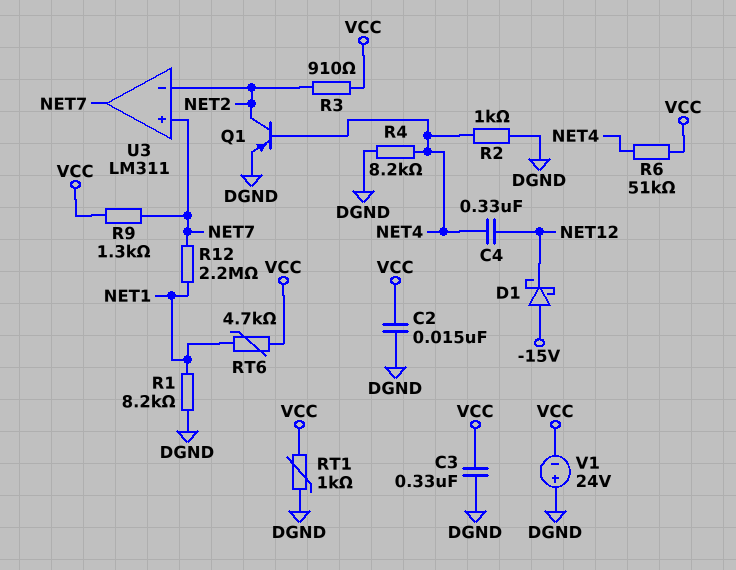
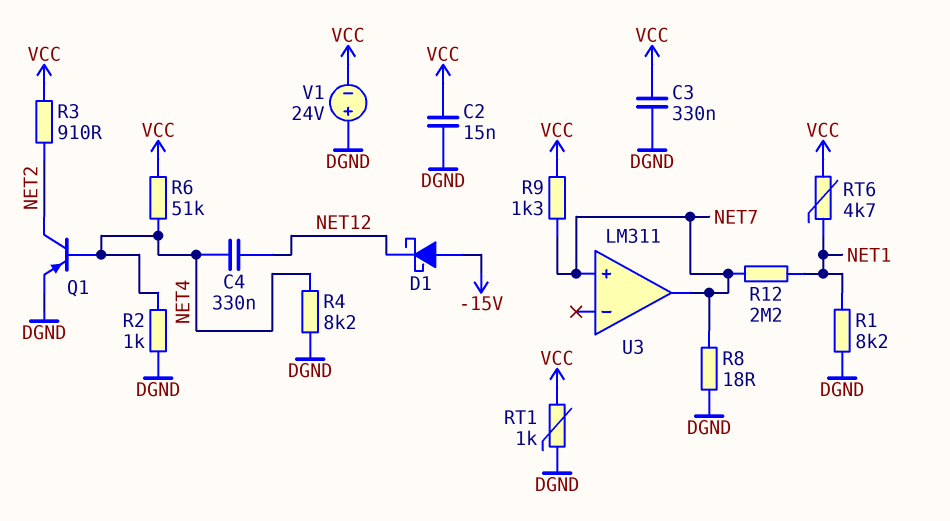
R8: none -> 18 (DGND, NET7)
U3 pin in-: NET2 -> none

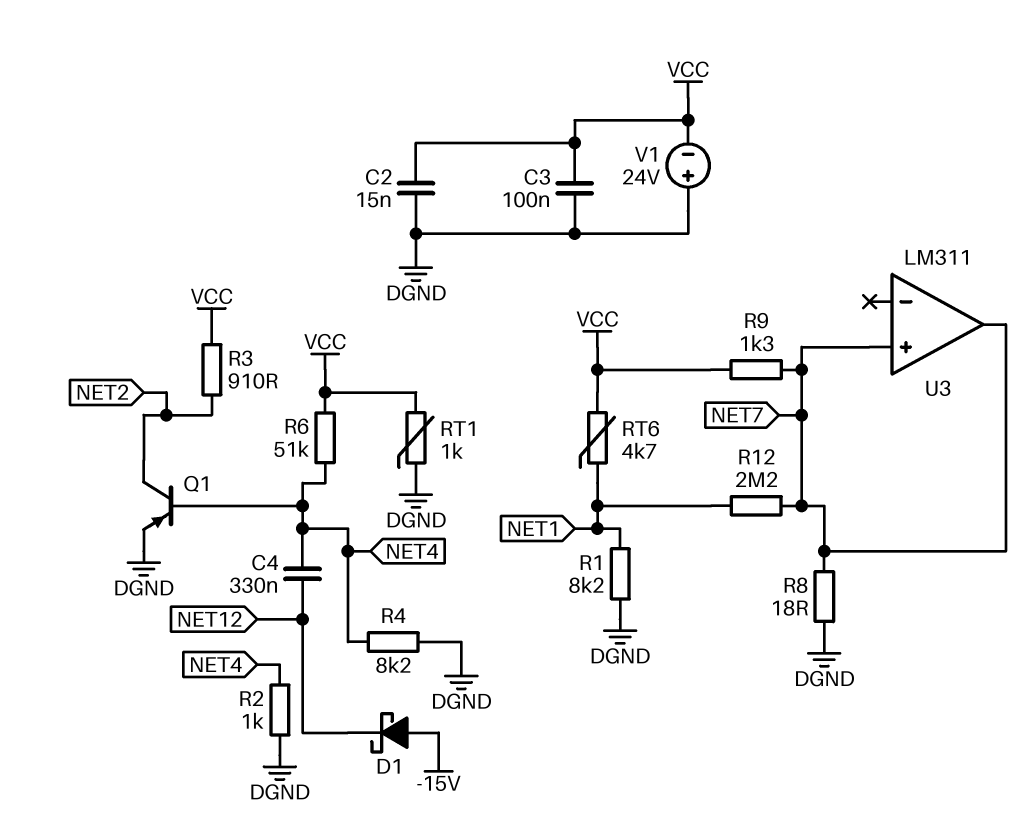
C3: 330nF (DGND, VCC) -> 100nF (DGND, VCC)

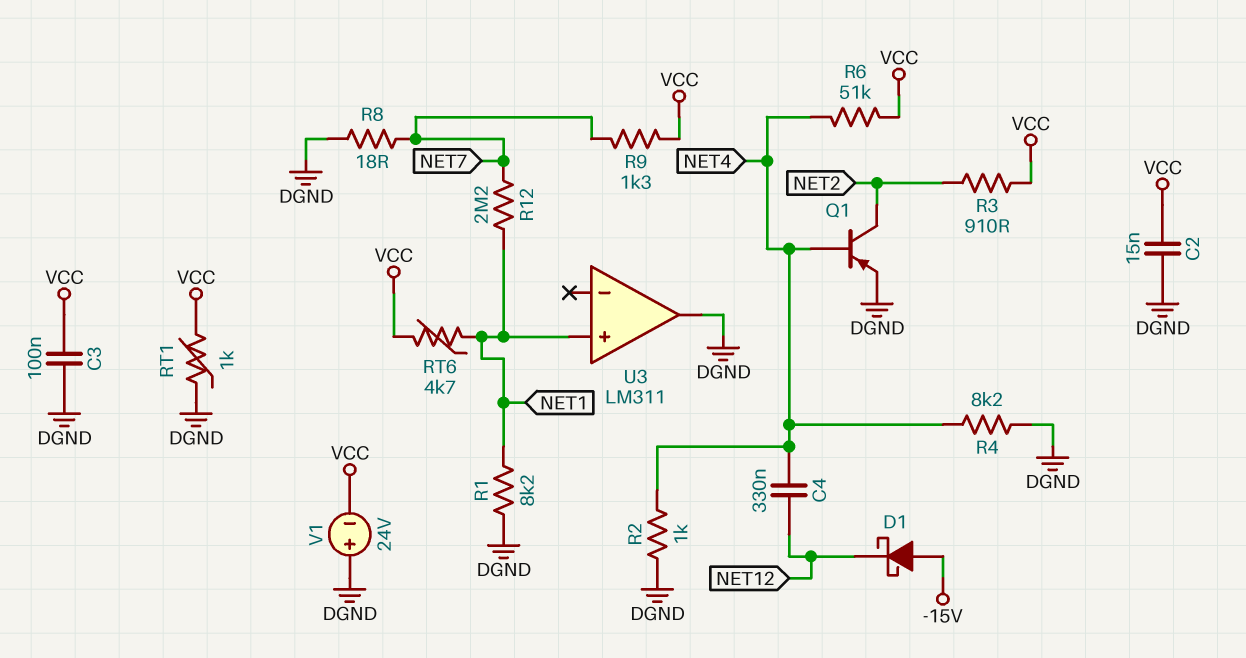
U3 pin in+: NET7 -> NET1
U3 pin out: NET7 -> DGND

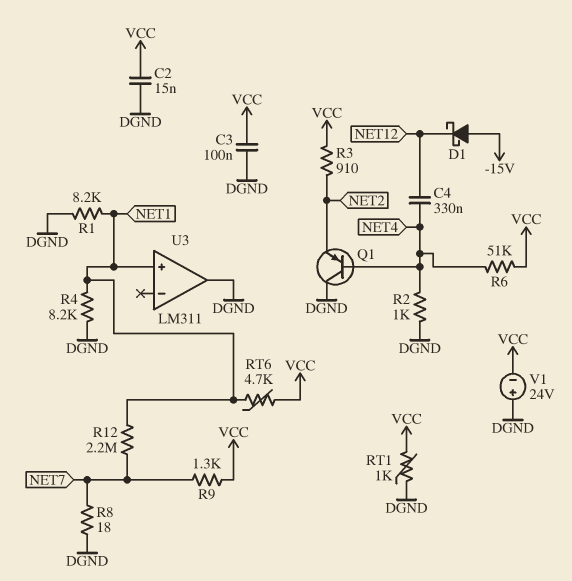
Q1: PNP (B NET4, C NET2, E DGND) -> PNP (B NET4, C DGND, E NET2)
R4: 8.2k (DGND, NET4) -> 8.2k (DGND, NET1)

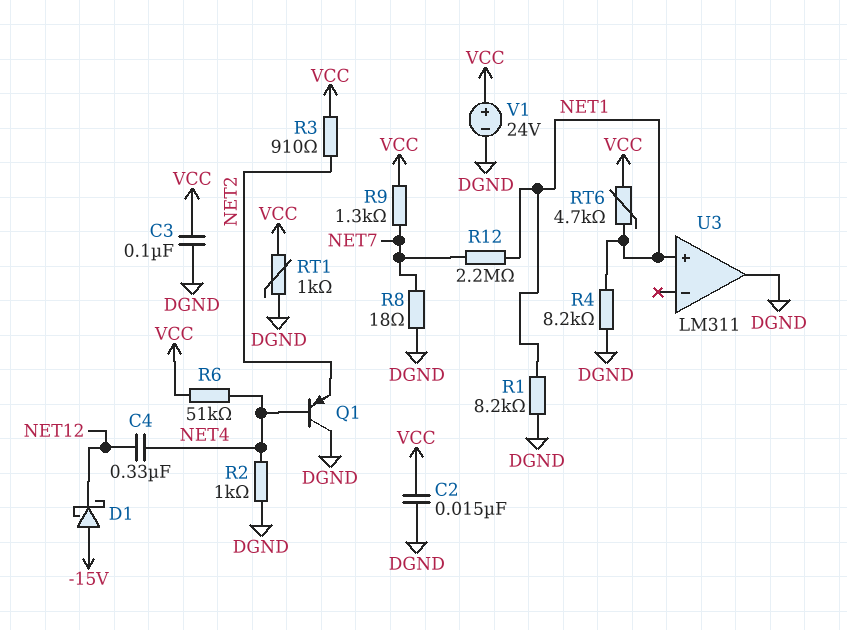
V1: 24V (plus DGND, minus VCC) -> 24V (plus VCC, minus DGND)

